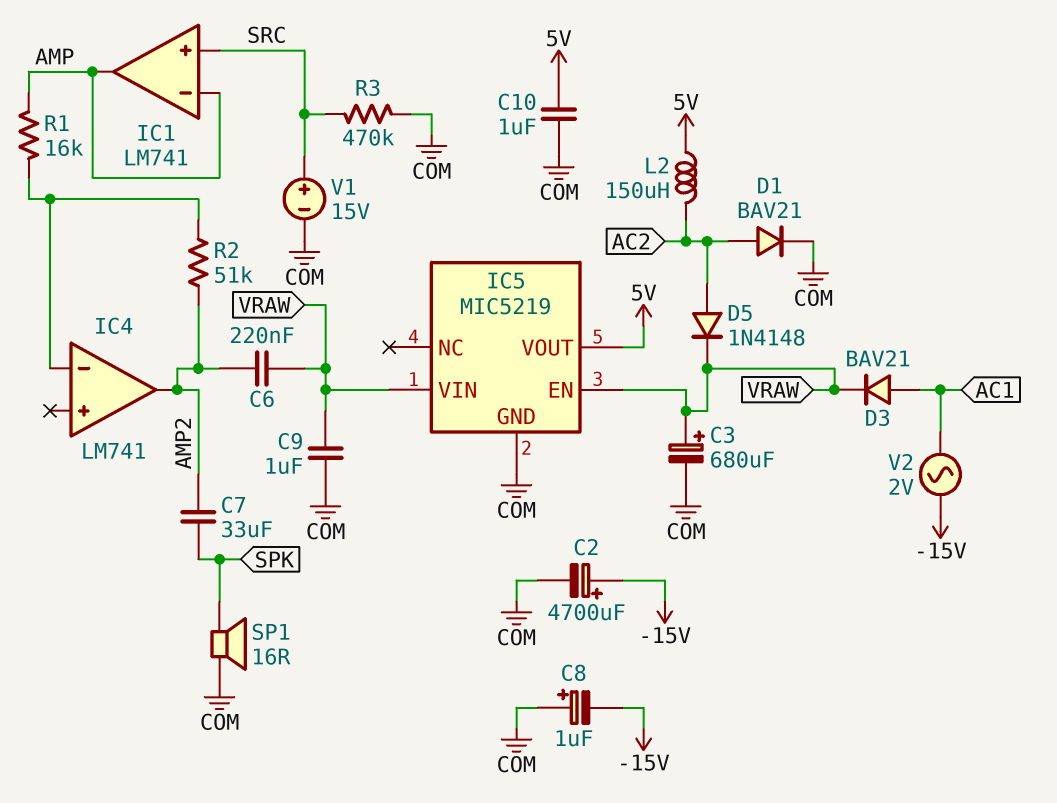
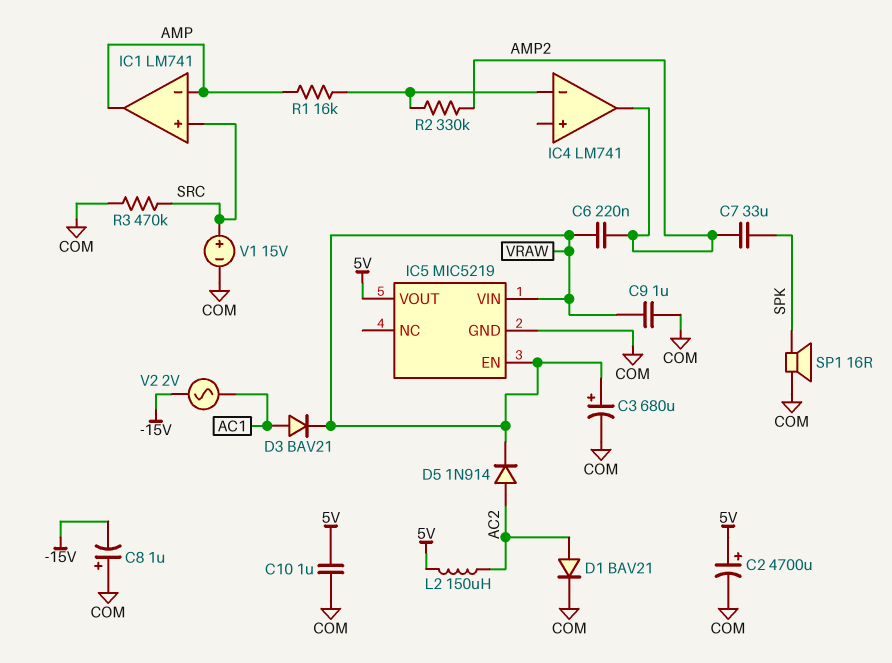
C2: 4700uF (plus -15V, minus COM) -> 4700uF (plus 5V, minus COM)
D5: diode 1N4148 (A AC2, K VRAW) -> diode 1N914 (A AC2, K VRAW)
R2: 51k (AMP2, IC4/in-) -> 330k (AMP2, IC4/in-)

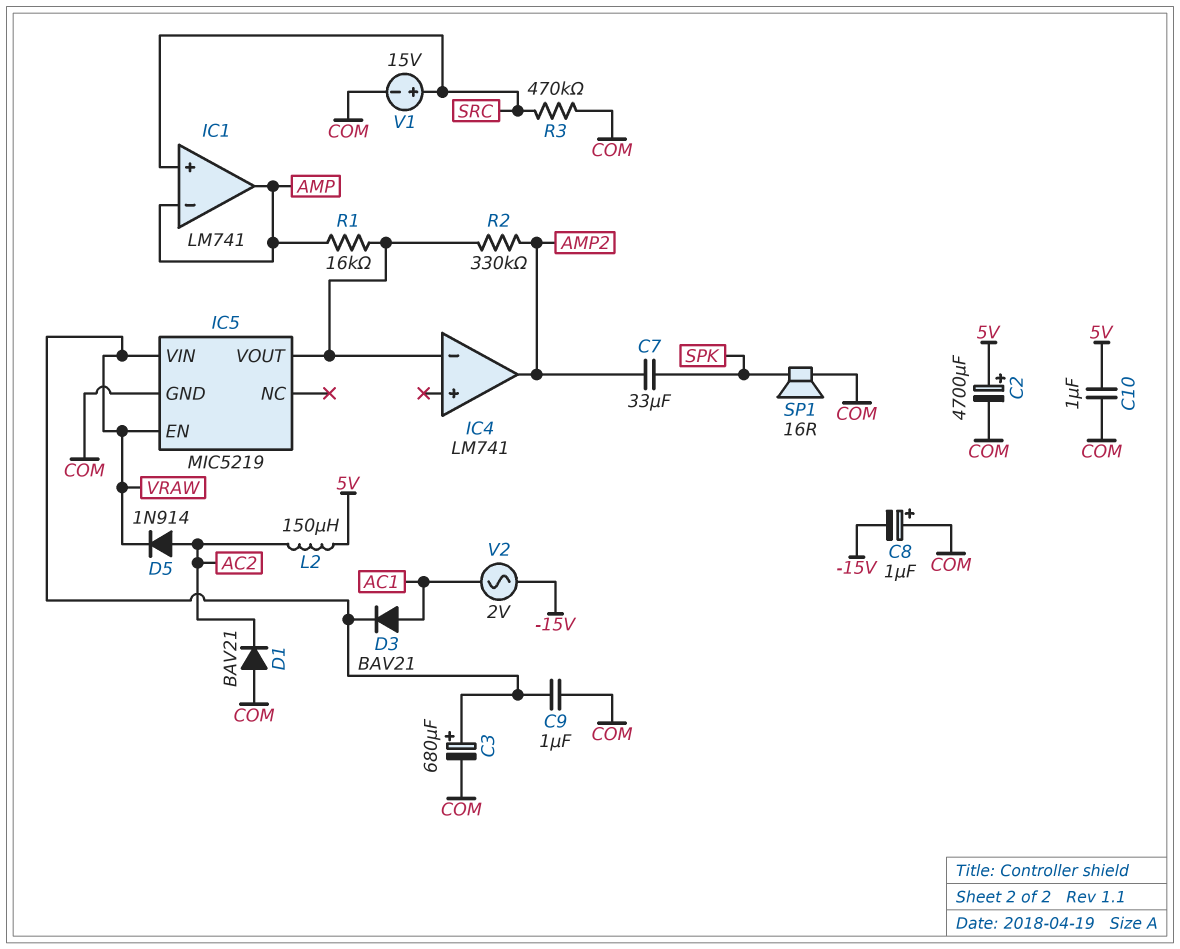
C6: 220nF (AMP2, VRAW) -> none
D1: diode BAV21 (A AC2, K COM) -> diode BAV21 (A COM, K AC2)
IC5 pin VOUT: 5V -> IC4/in-

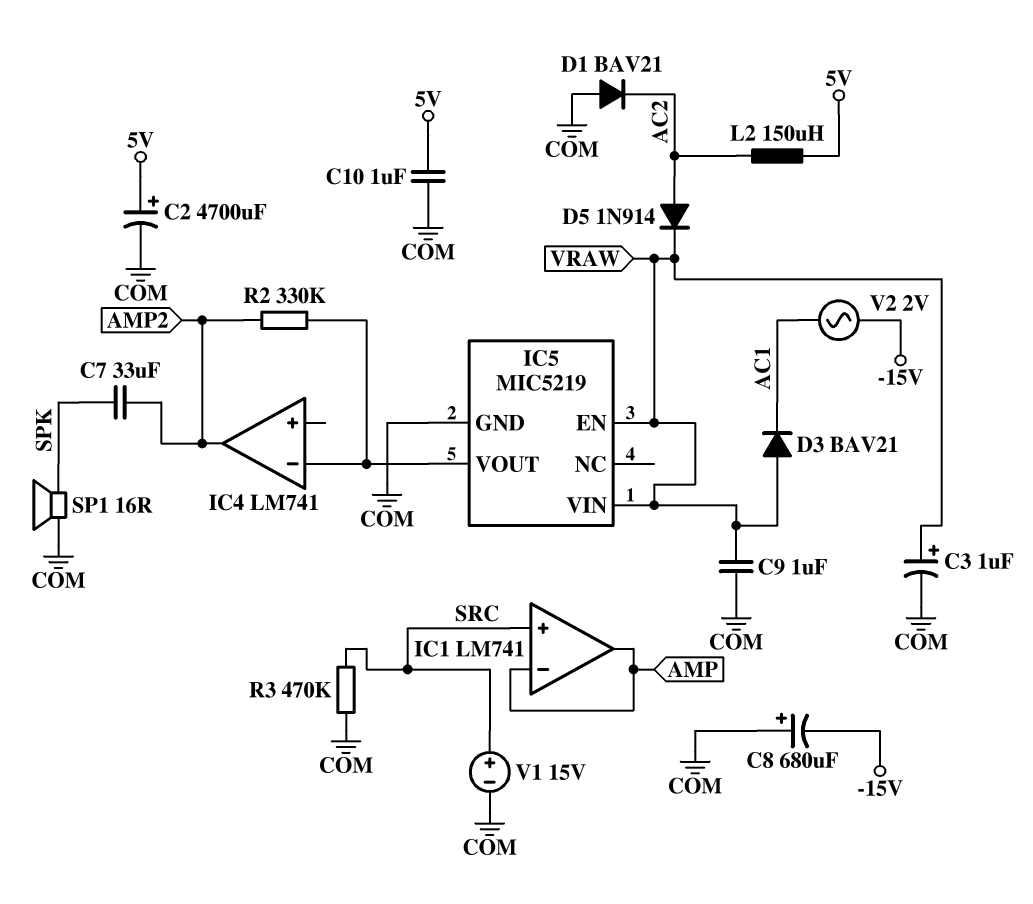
C3: 680uF (plus VRAW, minus COM) -> 1uF (plus VRAW, minus COM)
C8: 1uF (plus COM, minus -15V) -> 680uF (plus COM, minus -15V)
D3: diode BAV21 (A AC1, K VRAW) -> diode BAV21 (A VRAW, K AC1)
R1: 16k (AMP, IC4/in-) -> none

